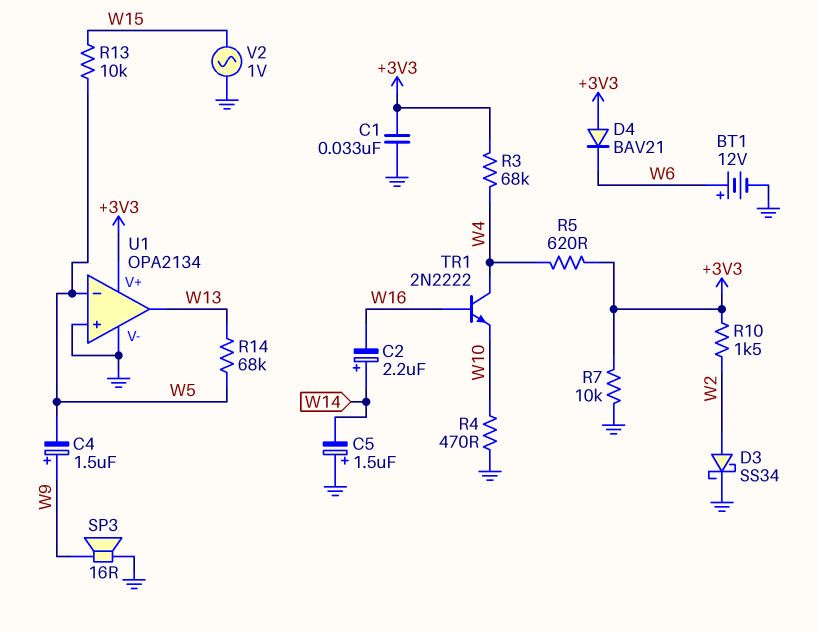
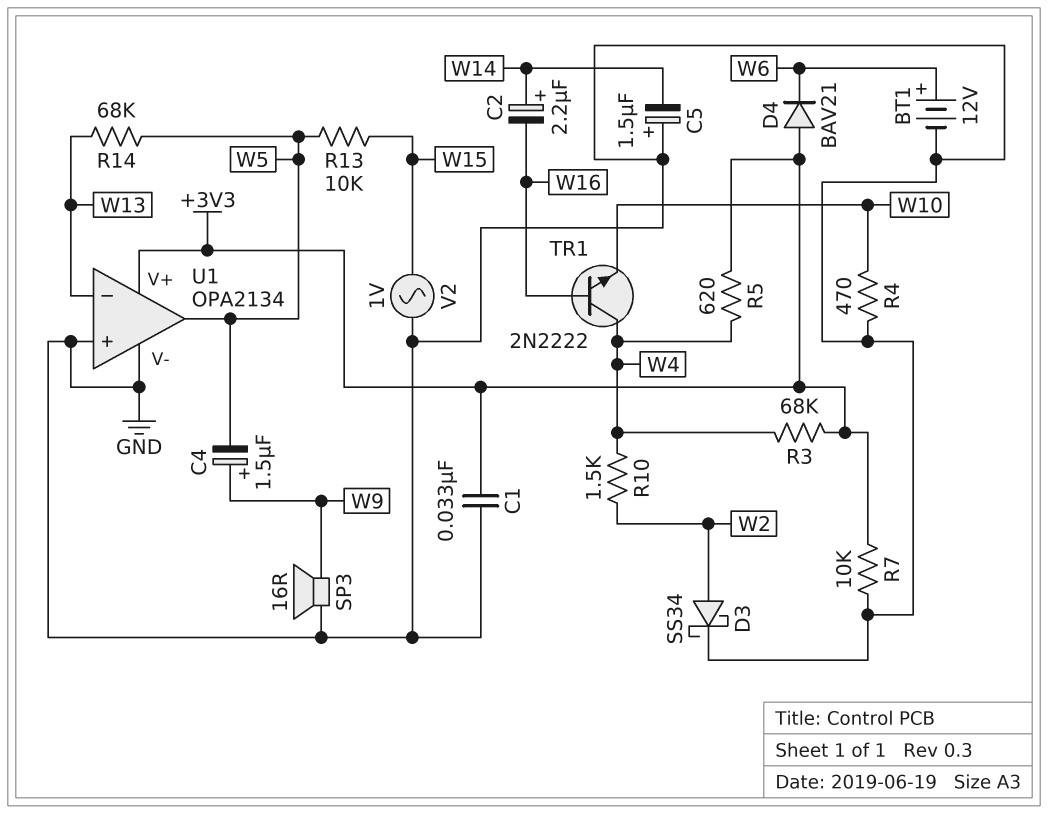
R10: 1.5k (+3V3, W2) -> 1.5k (W2, W4)
U1 pin in-: W5 -> W13
U1 pin out: W13 -> W5

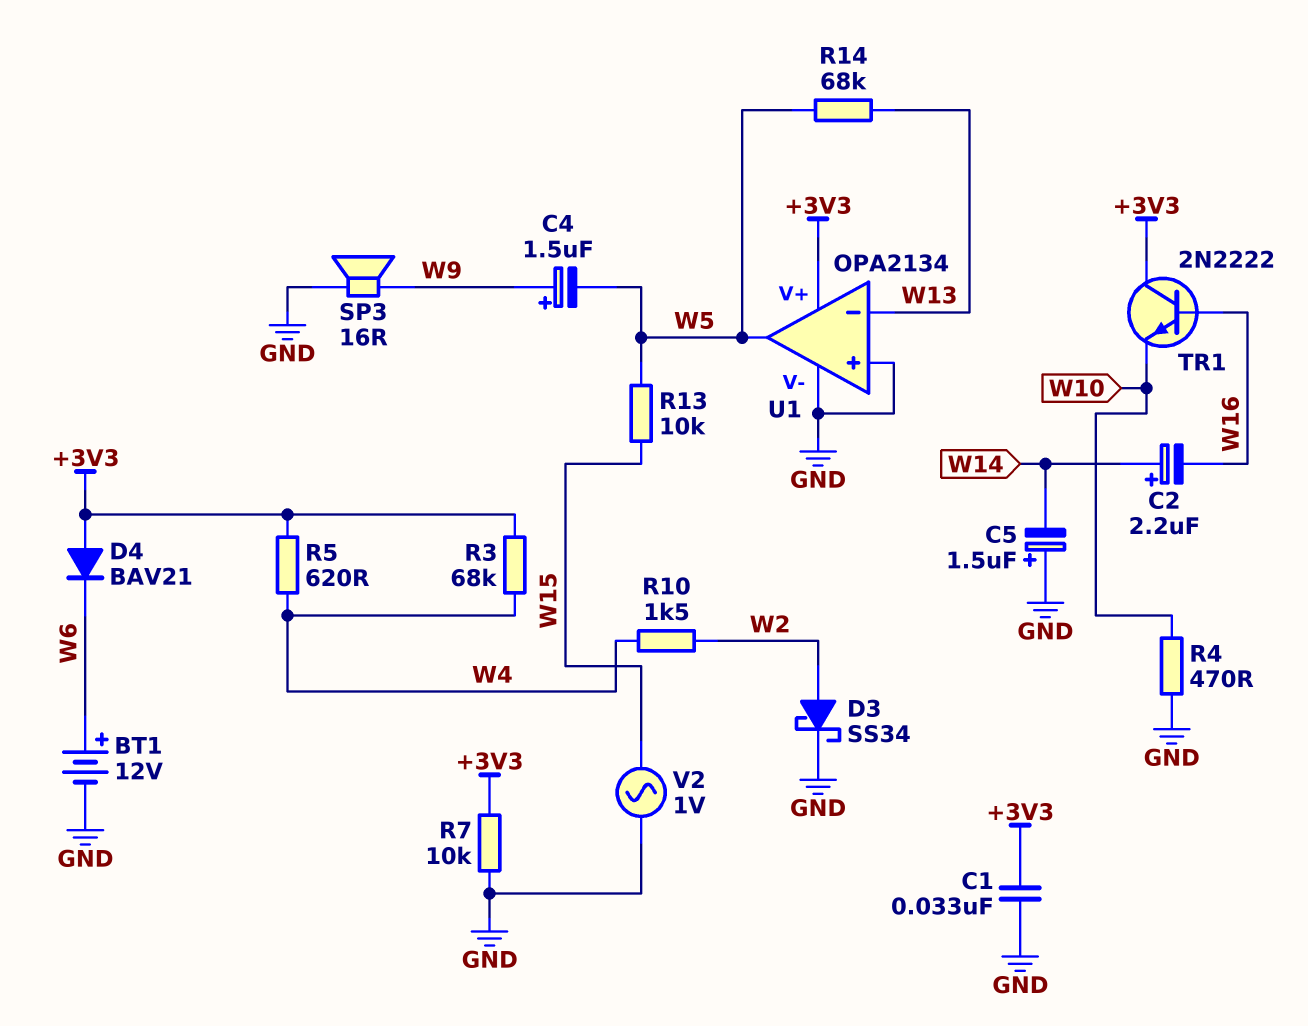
TR1: NPN 2N2222 (B W16, C W4, E W10) -> NPN 2N2222 (B W16, C +3V3, E W10)

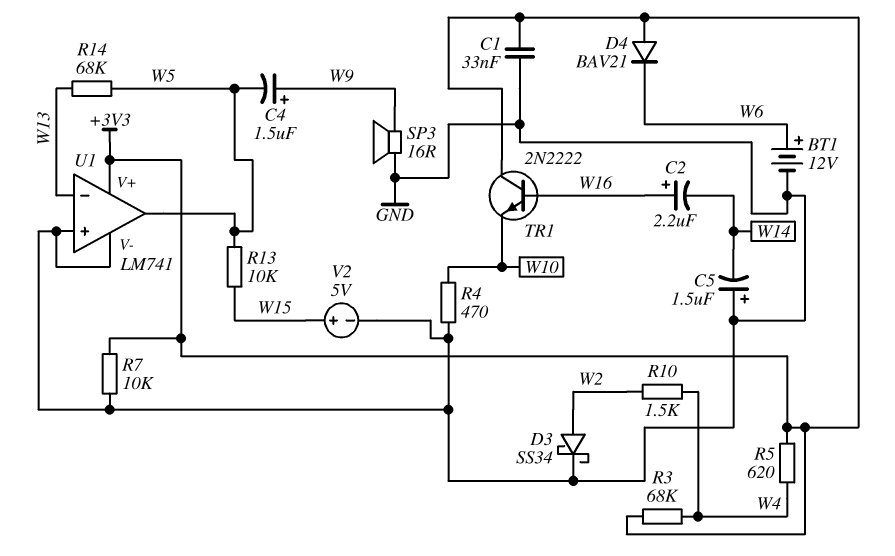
C2: 2.2uF (plus W14, minus W16) -> 2.2uF (plus W16, minus W14)
U1: OPA2134 -> LM741
V2: AC 1V (GND, W15) -> 5V (plus W15, minus GND)

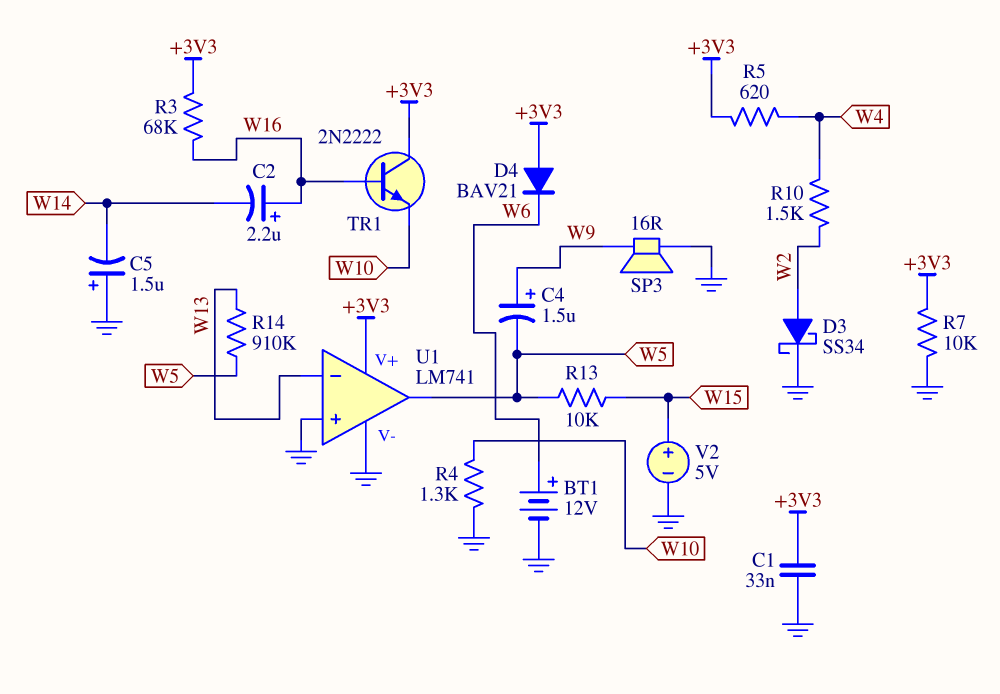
R3: 68k (+3V3, W4) -> 68k (+3V3, W16)
R4: 470 (GND, W10) -> 1.3k (GND, W10)
R14: 68k (W5, W13) -> 910k (W5, W13)

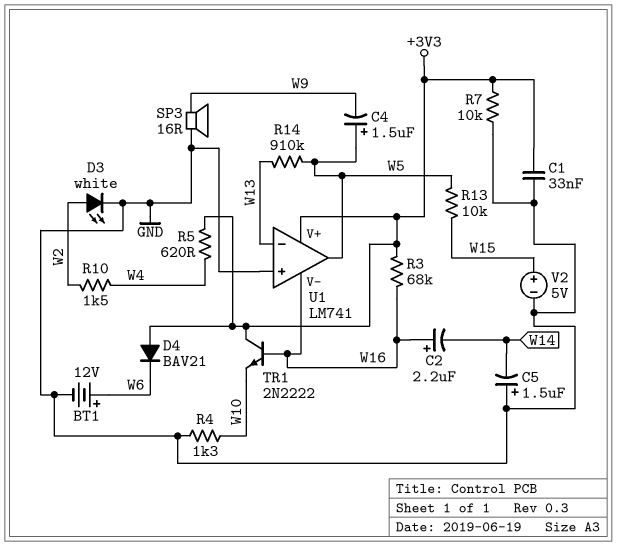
C4: 1.5uF (plus W9, minus W5) -> 1.5uF (plus W5, minus W9)
D3: schottky SS34 (A W2, K GND) -> LED white (A W2, K GND)
U1 pin V-: GND -> W16

